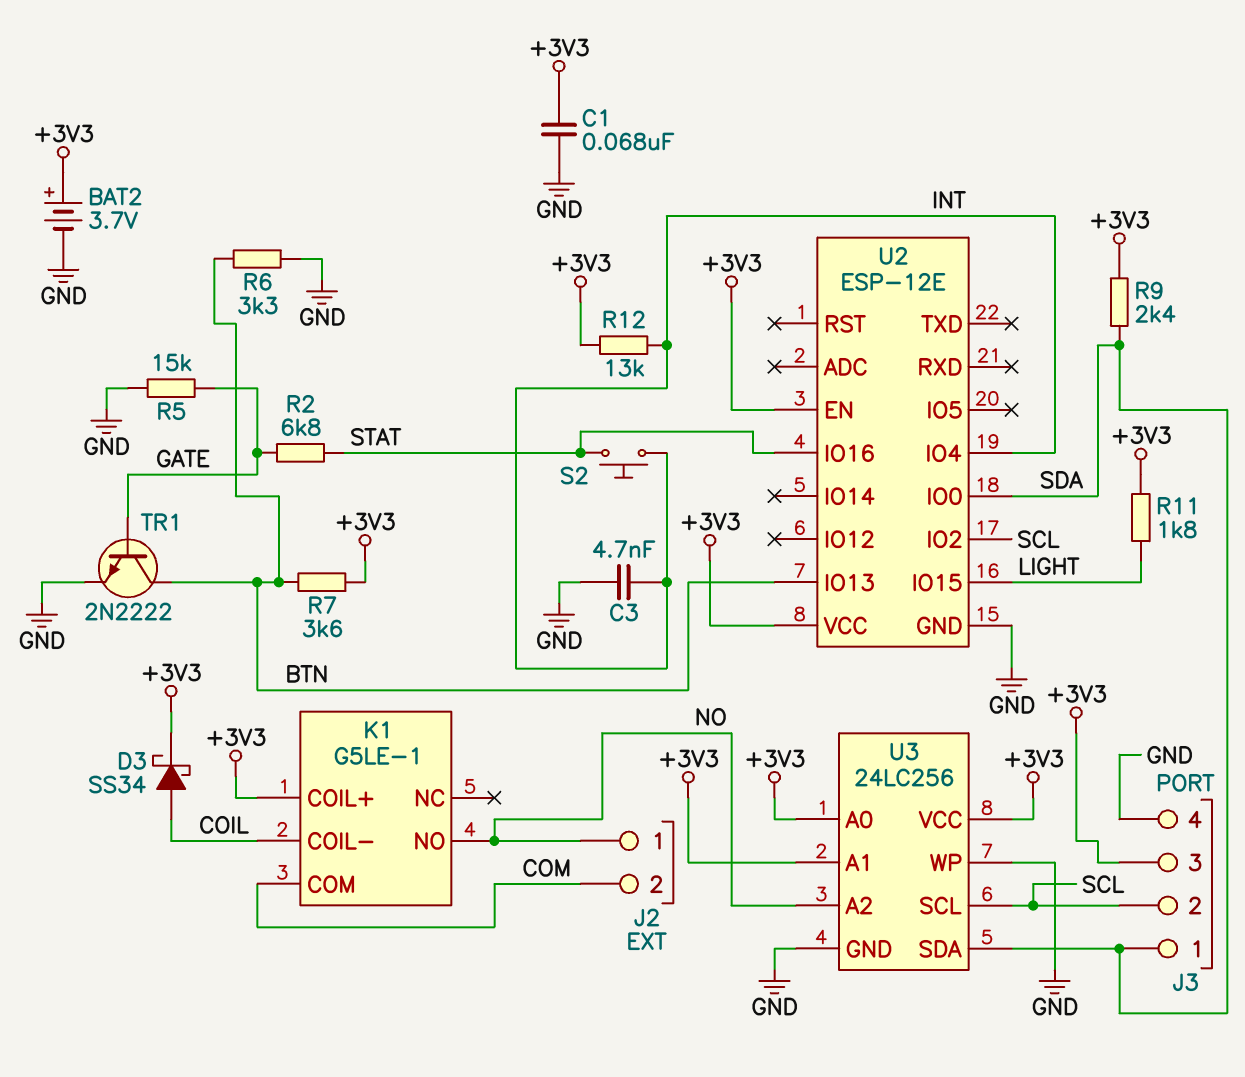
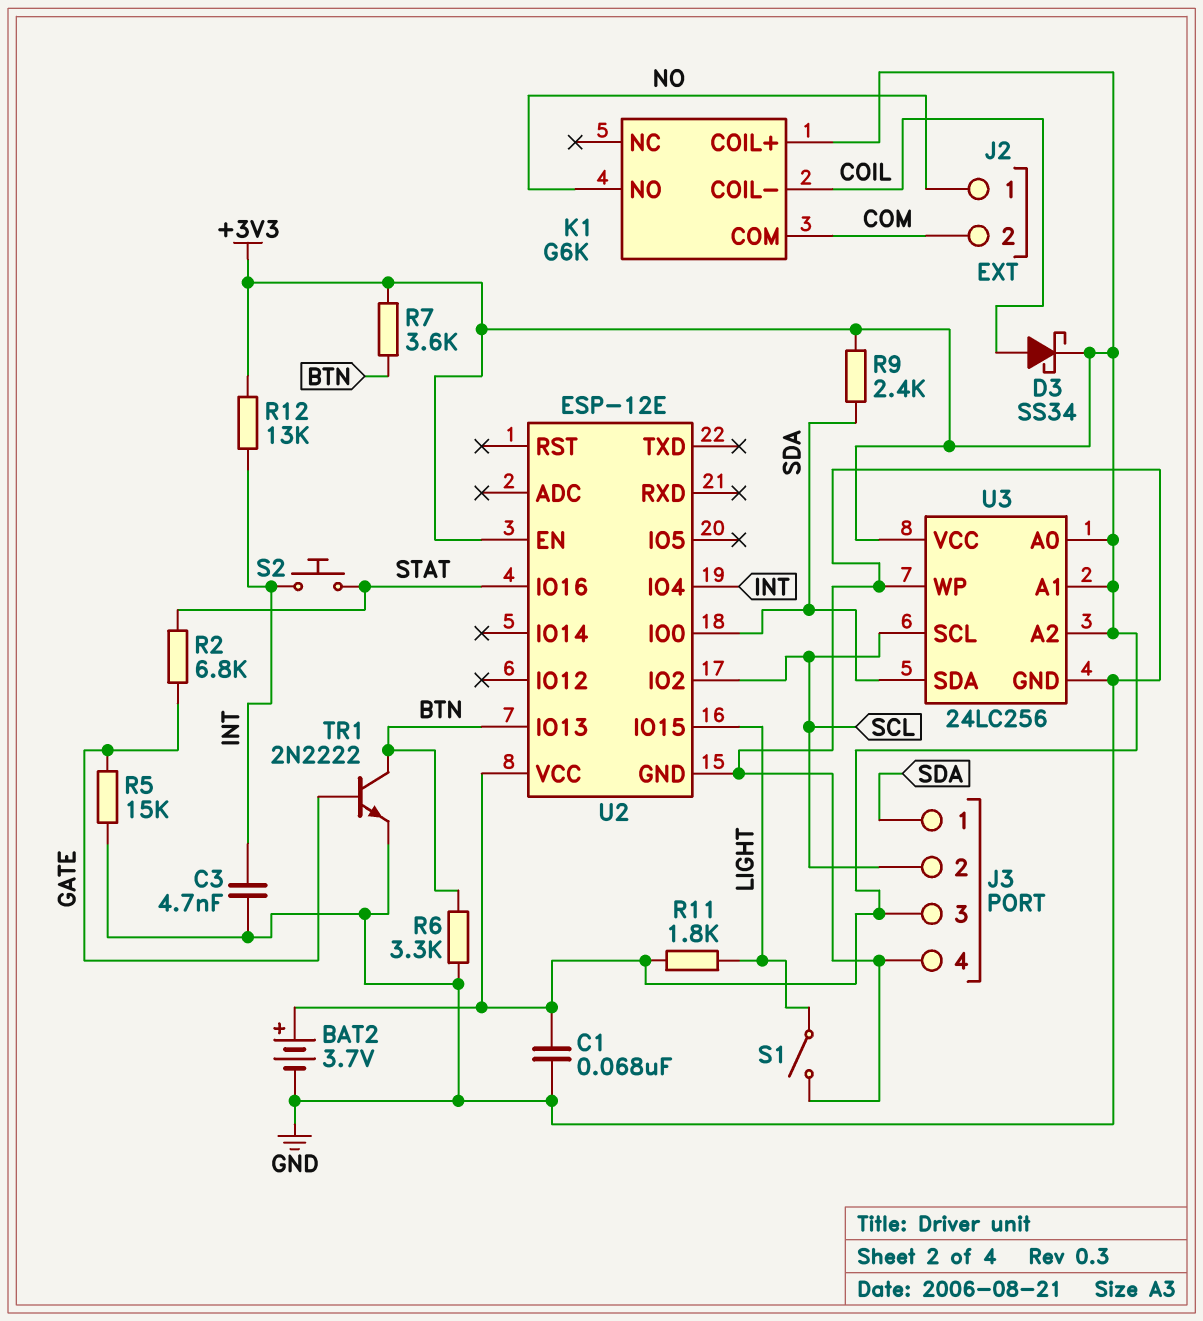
K1: G5LE-1 -> G6K
S1: none -> switch (GND, LIGHT)
U3 pin A2: NO -> +3V3

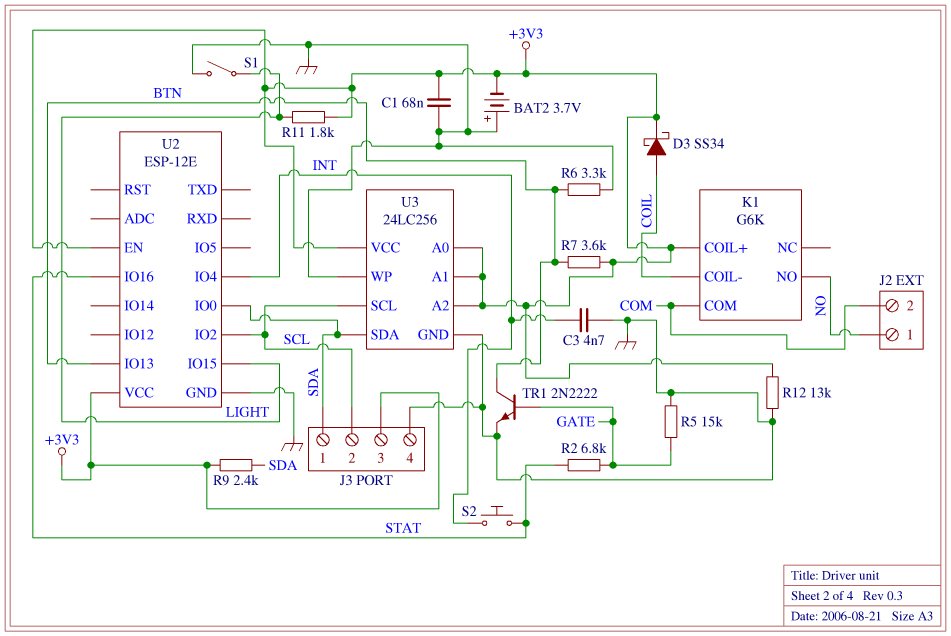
BAT2: 3.7V (plus +3V3, minus GND) -> 3.7V (plus GND, minus +3V3)
R12: 13k (+3V3, INT) -> 13k (+3V3, GND)

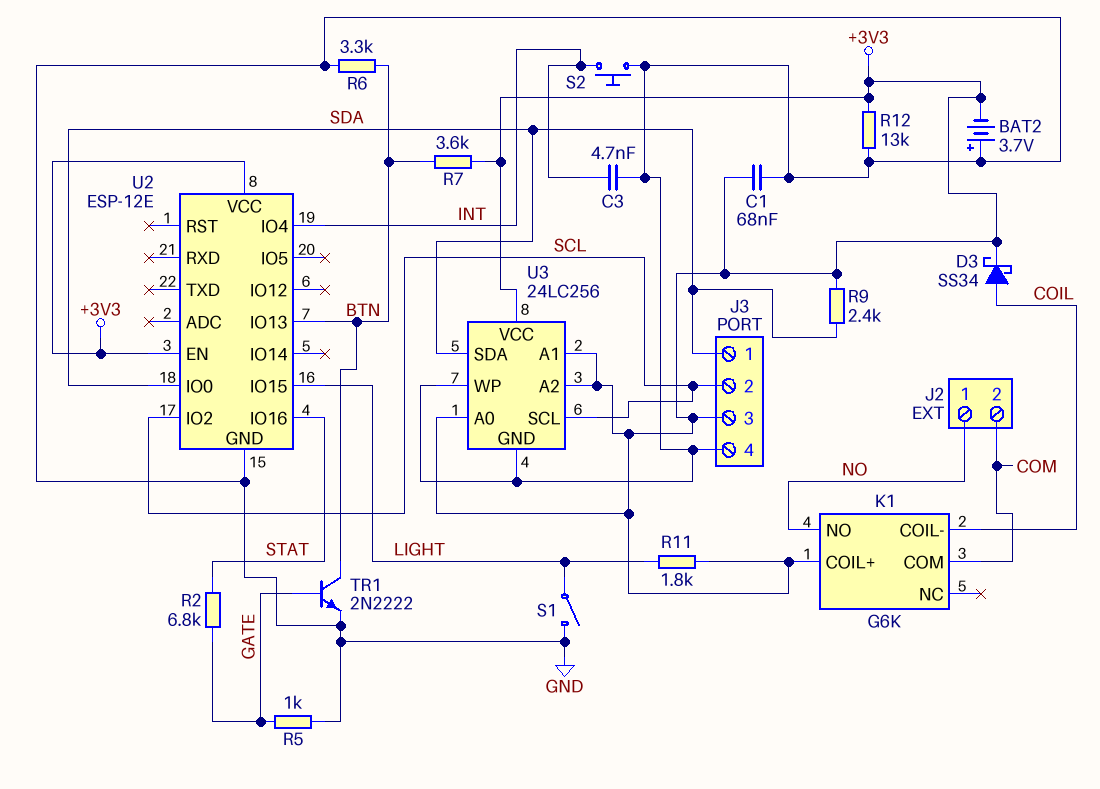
R5: 15k (GATE, GND) -> 1k (GATE, GND)
S2: button (INT, STAT) -> button (GND, INT)

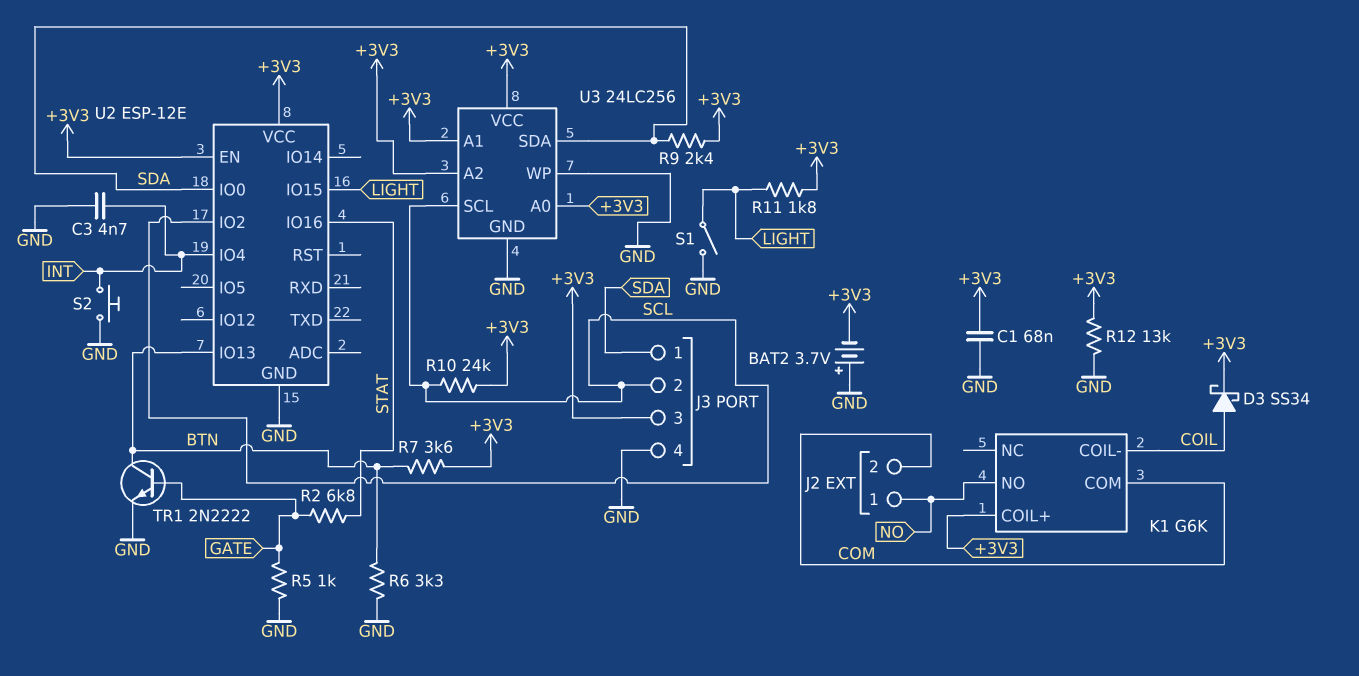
R10: none -> 24k (+3V3, SCL)

